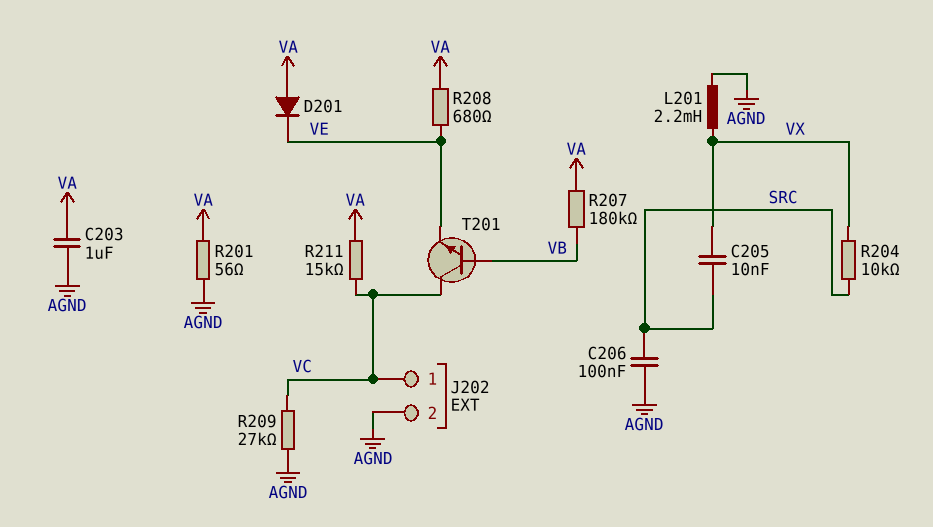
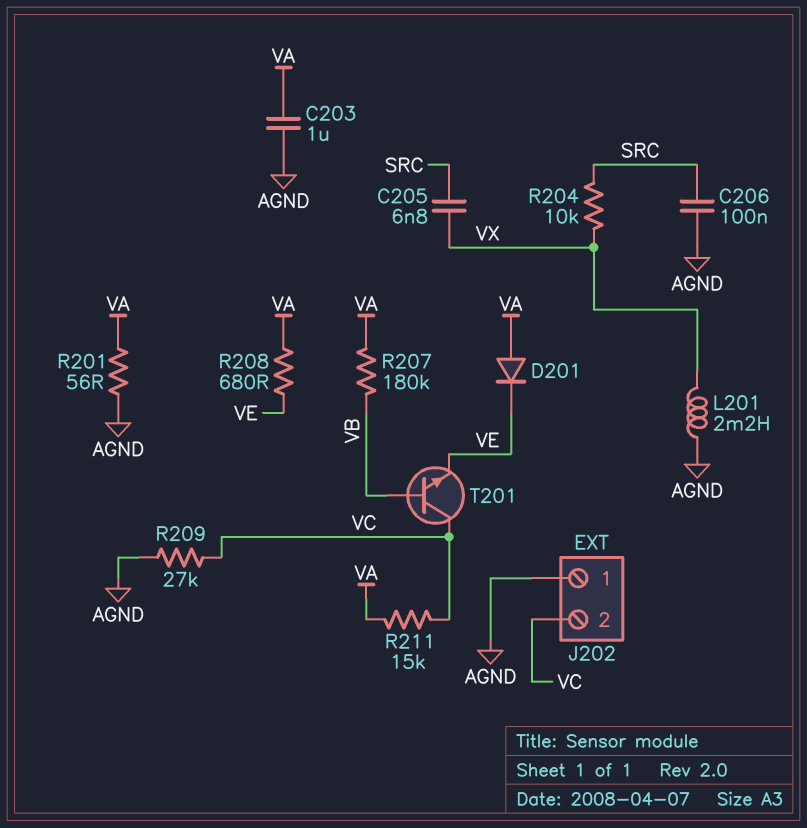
C205: 10nF (SRC, VX) -> 6.8nF (SRC, VX)
J202 pin 1: VC -> AGND
J202 pin 2: AGND -> VC

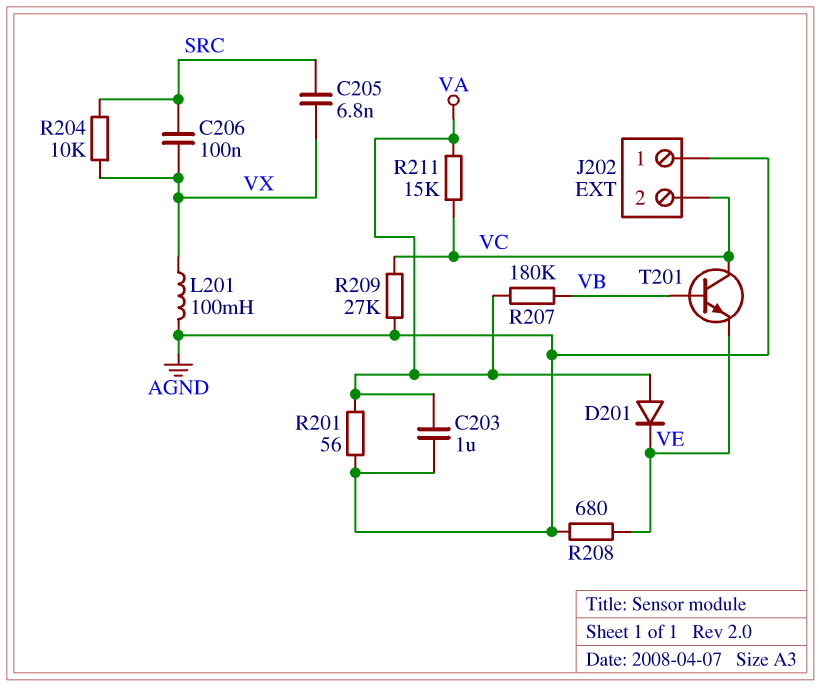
C206: 100nF (AGND, SRC) -> 100nF (SRC, VX)
L201: 2.2mH (AGND, VX) -> 100mH (AGND, VX)
R208: 680 (VA, VE) -> 680 (AGND, VE)

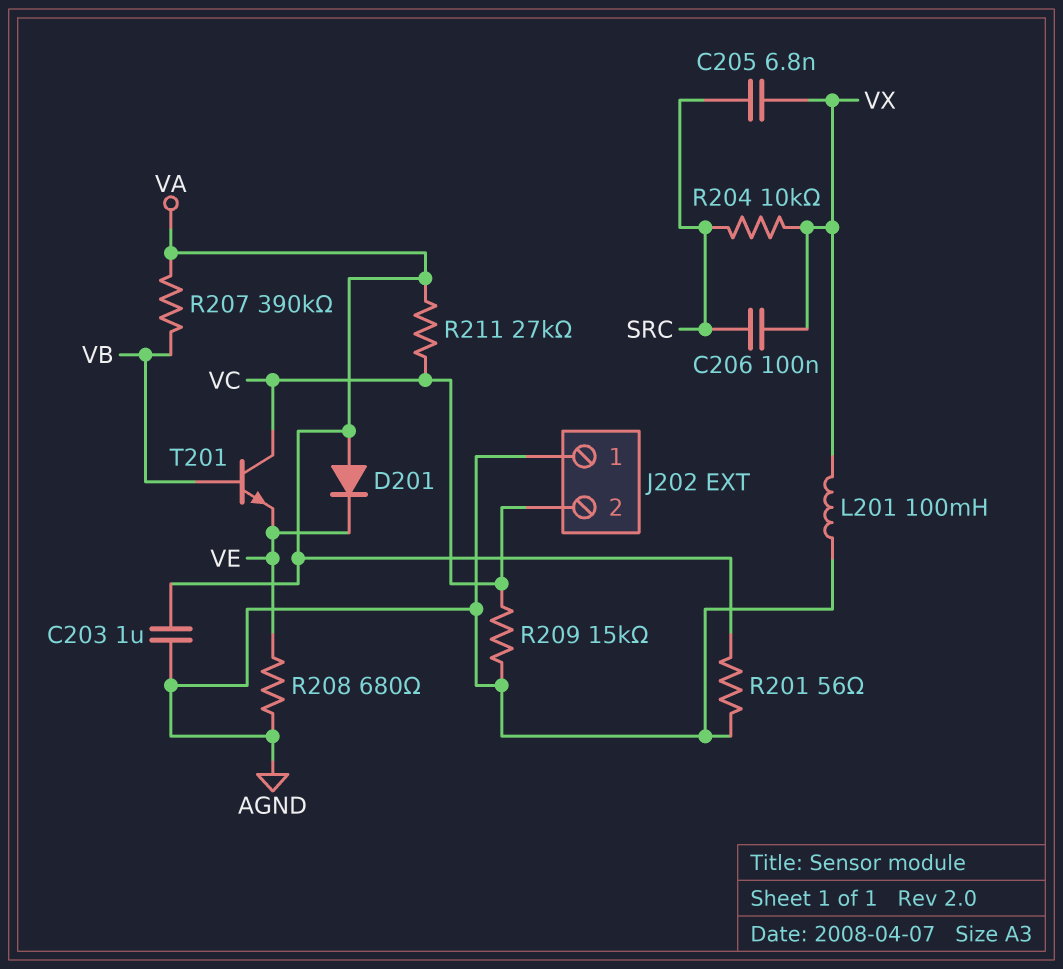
R207: 180k (VA, VB) -> 390k (VA, VB)
R209: 27k (AGND, VC) -> 15k (AGND, VC)
R211: 15k (VA, VC) -> 27k (VA, VC)

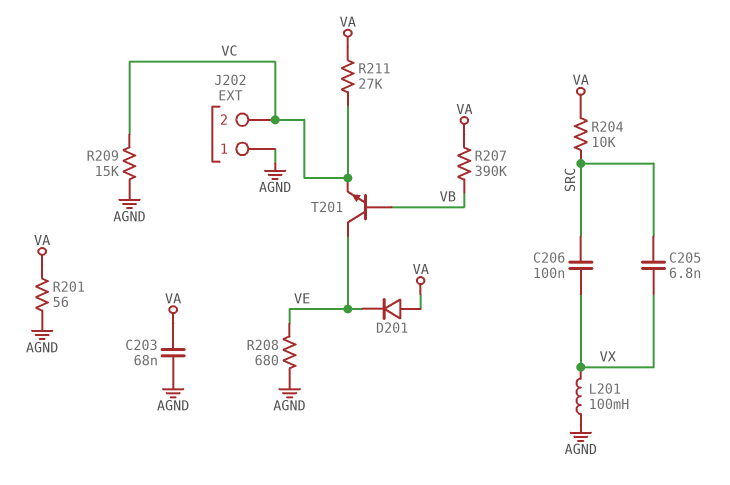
C203: 1uF (AGND, VA) -> 68nF (AGND, VA)
R204: 10k (SRC, VX) -> 10k (SRC, VA)
T201: NPN (B VB, C VC, E VE) -> NPN (B VB, C VE, E VC)

